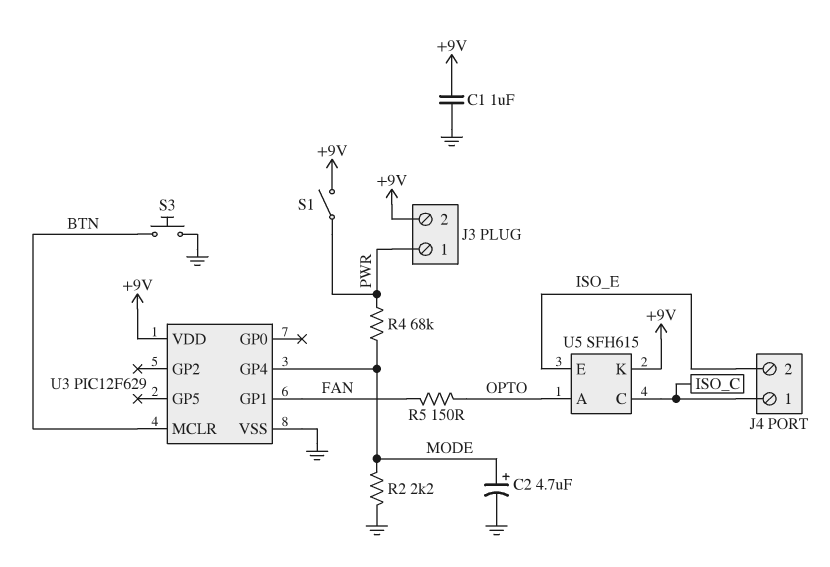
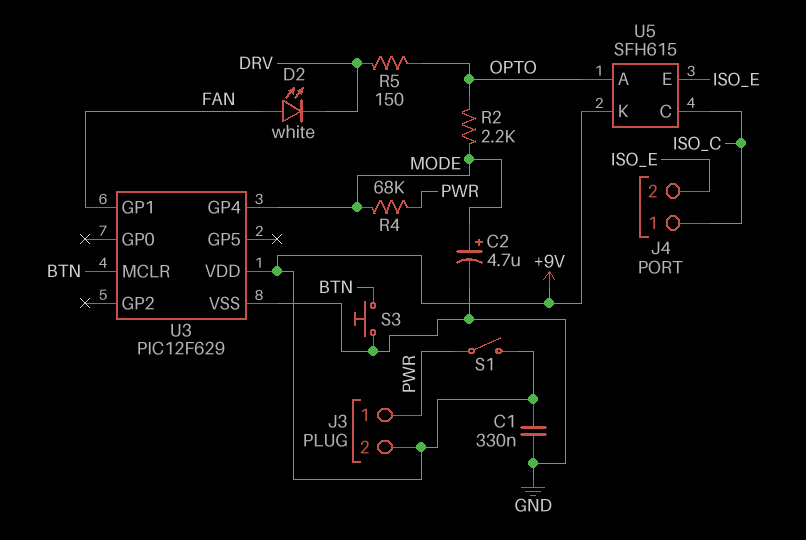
C1: 1uF (+9V, GND) -> 330nF (+9V, GND)
D2: none -> LED white (A FAN, K DRV)
R2: 2.2k (GND, MODE) -> 2.2k (MODE, OPTO)
R5: 150 (FAN, OPTO) -> 150 (DRV, OPTO)

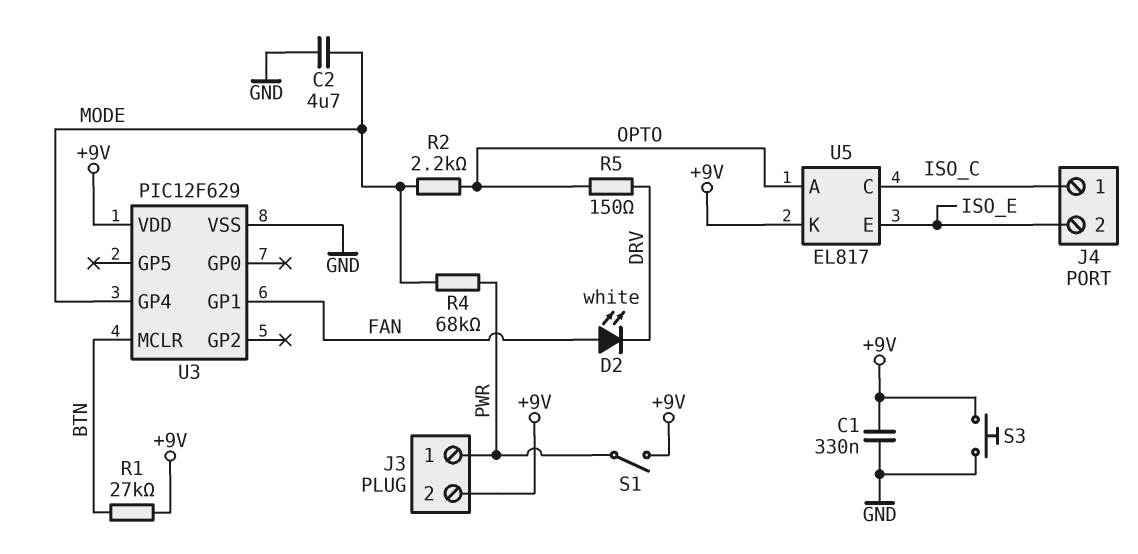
C2: 4.7uF (plus MODE, minus GND) -> 4.7uF (GND, MODE)
R1: none -> 27k (+9V, BTN)
S3: button (BTN, GND) -> button (+9V, GND)
U5: SFH615 -> EL817

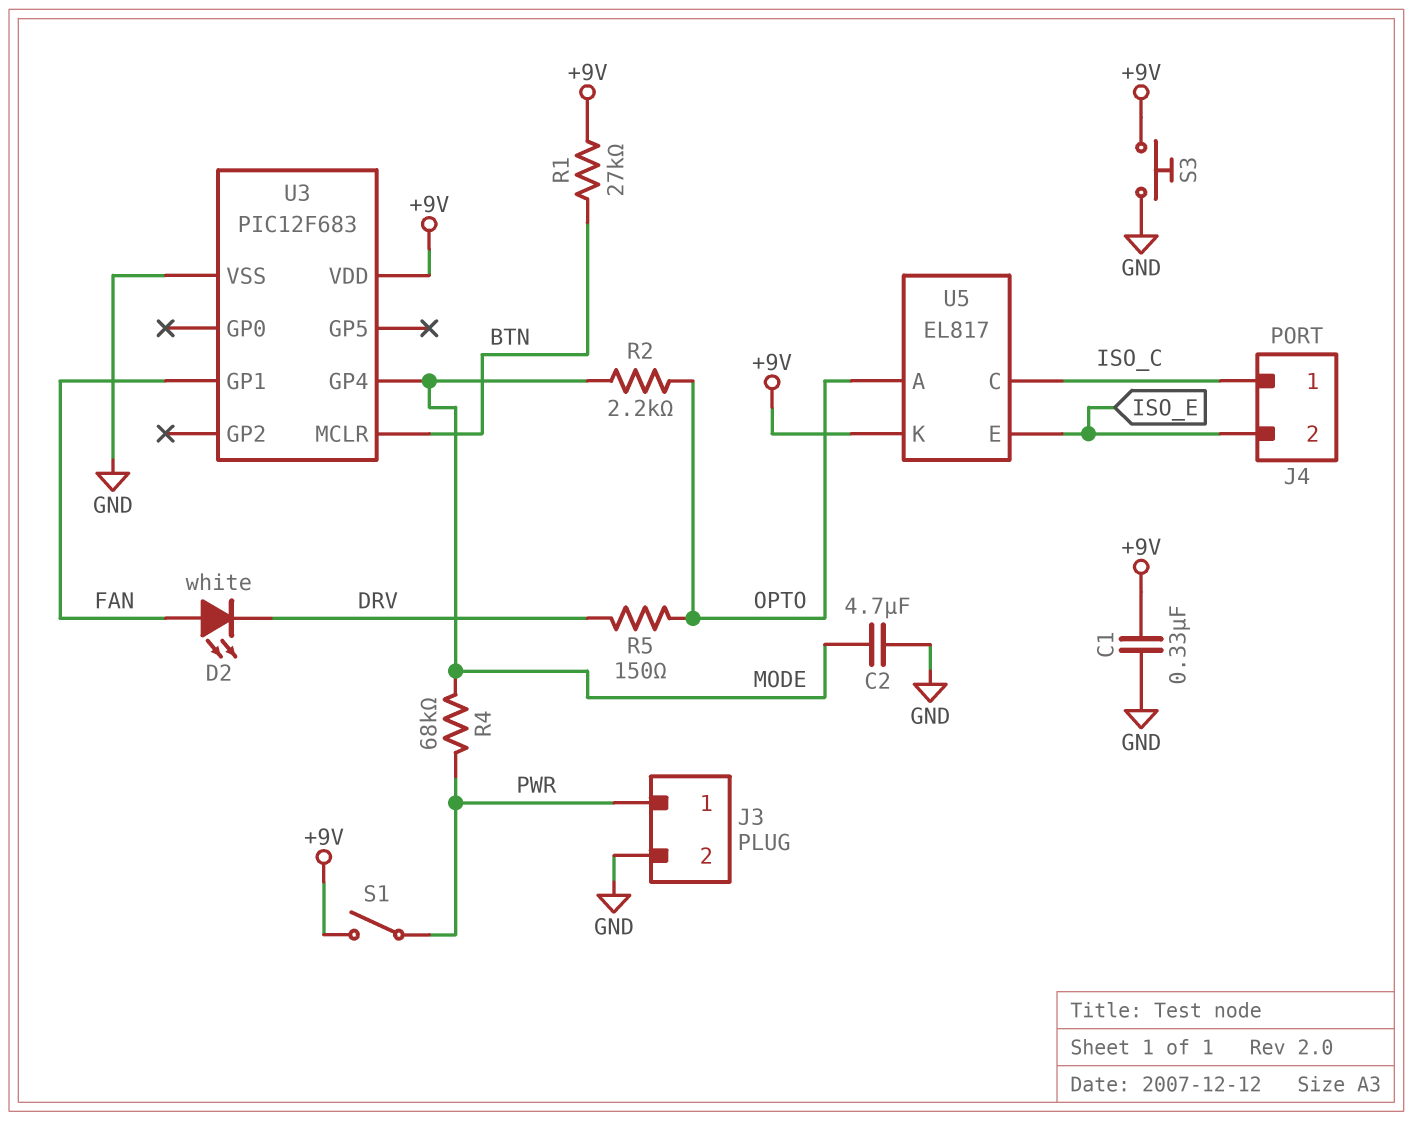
J3 pin 2: +9V -> GND
U3: PIC12F629 -> PIC12F683

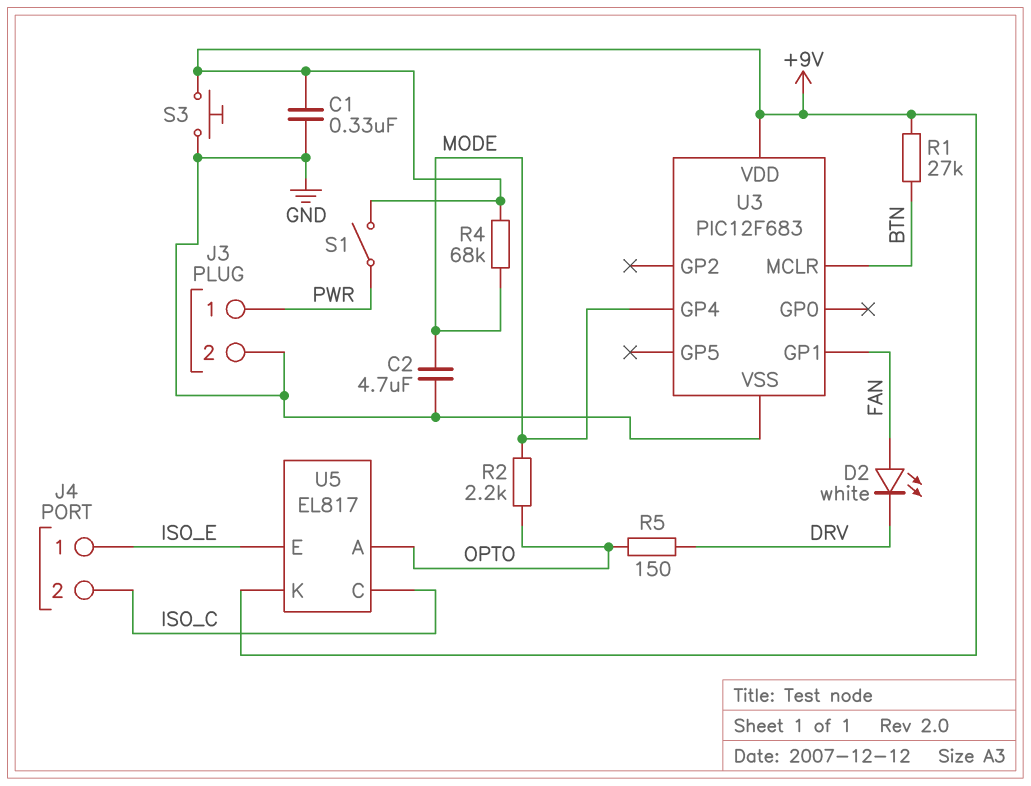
J4 pin 1: ISO_C -> ISO_E
J4 pin 2: ISO_E -> ISO_C
R4: 68k (MODE, PWR) -> 68k (+9V, MODE)

